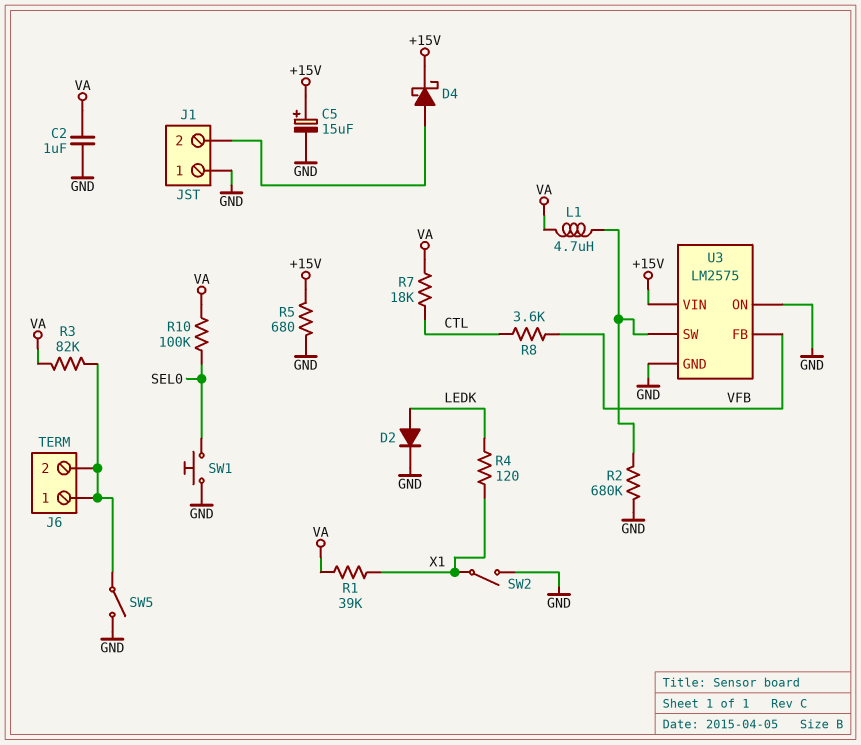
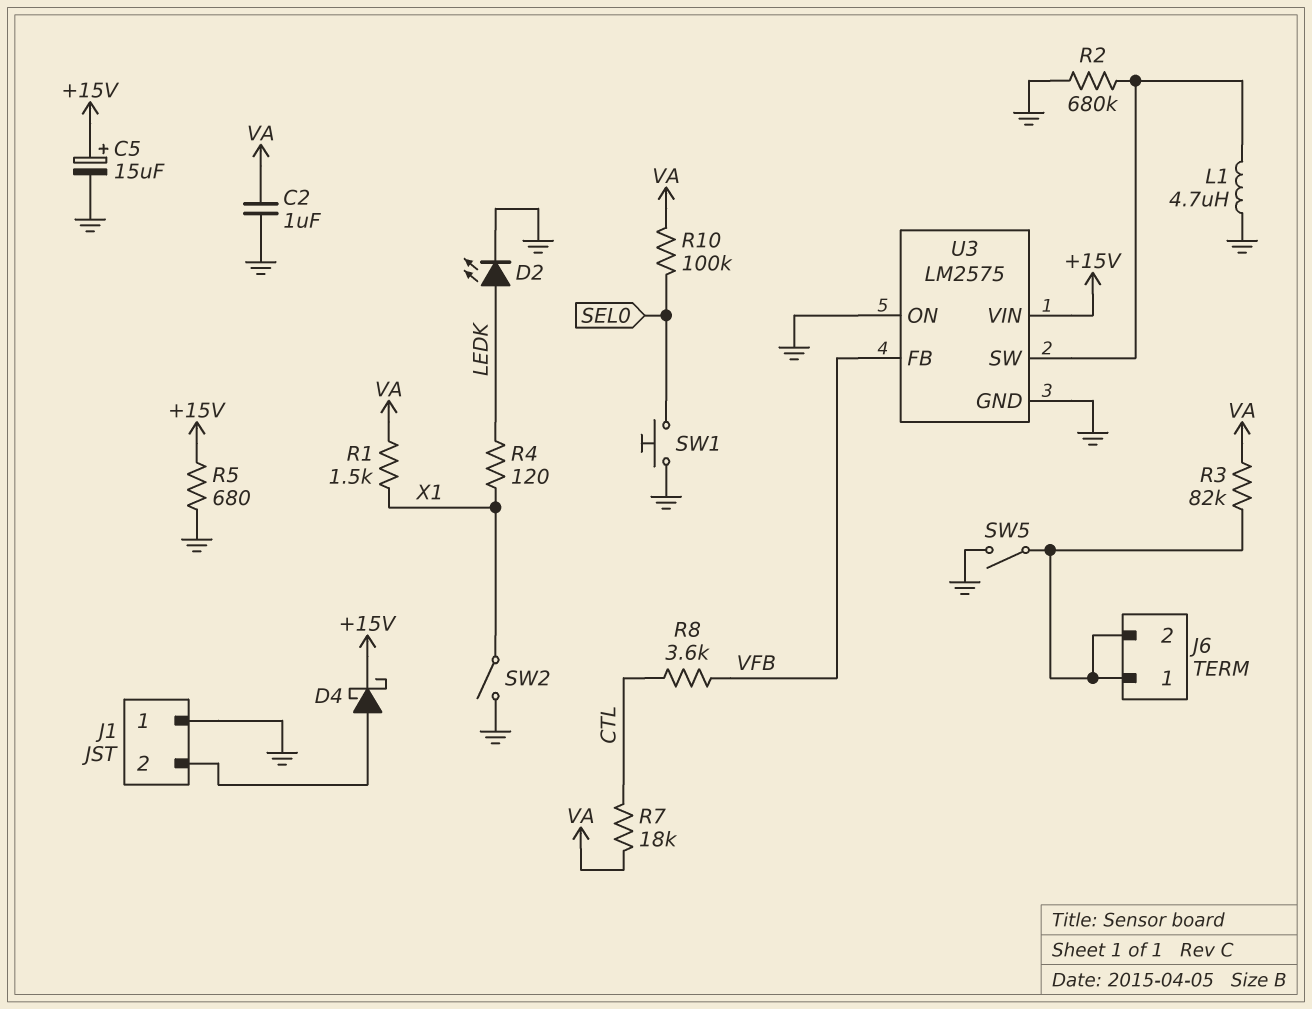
D2: diode (A LEDK, K GND) -> LED (A LEDK, K GND)
L1: 4.7uH (U3/SW, VA) -> 4.7uH (GND, U3/SW)
R1: 39k (VA, X1) -> 1.5k (VA, X1)

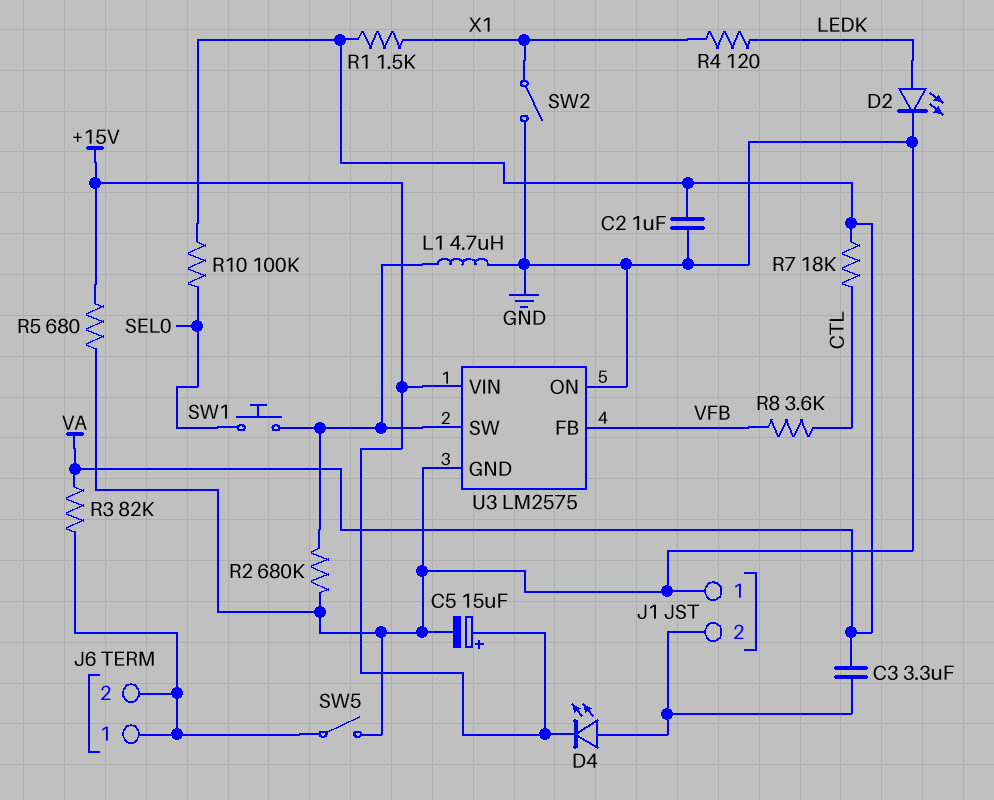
C3: none -> 3.3uF (J1/2, VA)
D4: schottky (A J1/2, K +15V) -> LED (A J1/2, K +15V)
SW1: button (GND, SEL0) -> button (SEL0, U3/SW)

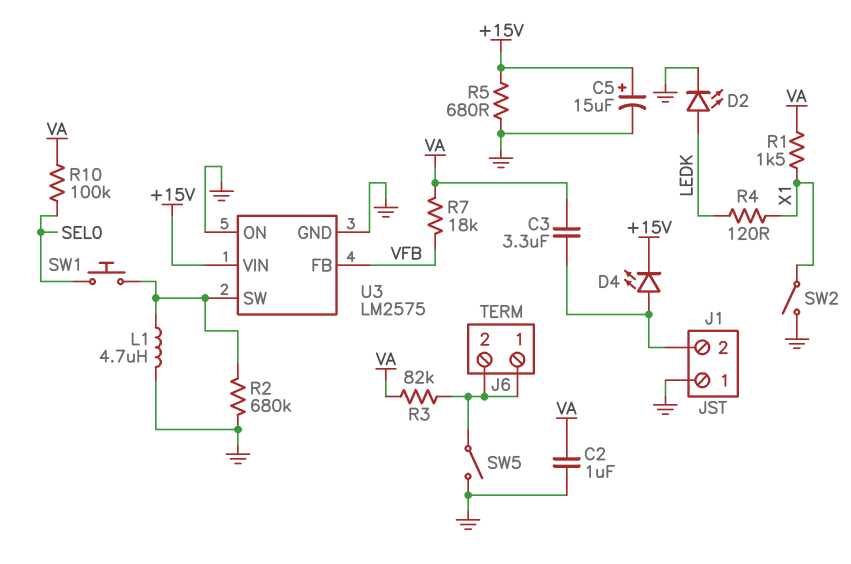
R7: 18k (CTL, VA) -> 18k (VA, VFB)
R8: 3.6k (CTL, VFB) -> none

